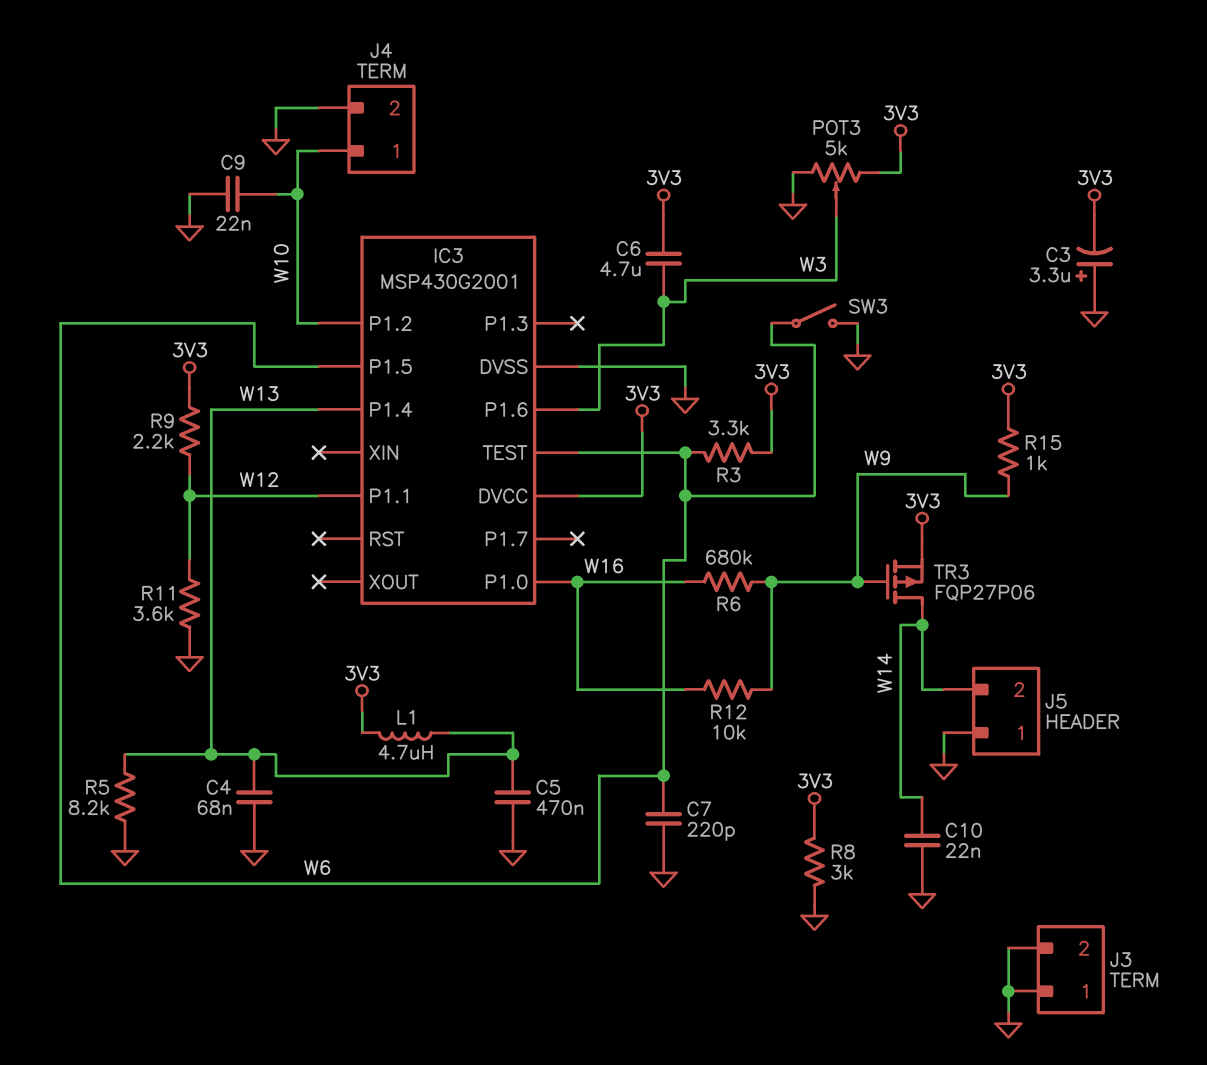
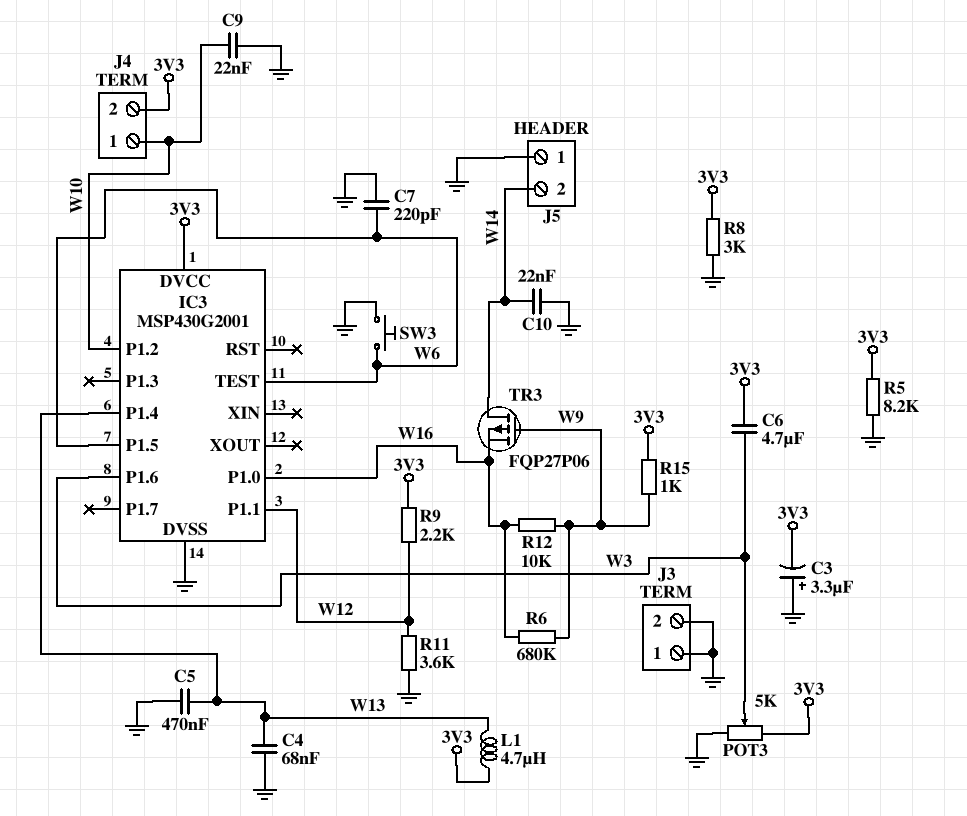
J4 pin 2: GND -> 3V3
R3: 3.3k (3V3, W6) -> none
R5: 8.2k (GND, W13) -> 8.2k (3V3, GND)
SW3: switch (GND, W6) -> button (GND, W6)
TR3: PMOS FQP27P06 (G W9, D W14, S 3V3) -> PMOS FQP27P06 (G W9, D W14, S W16)

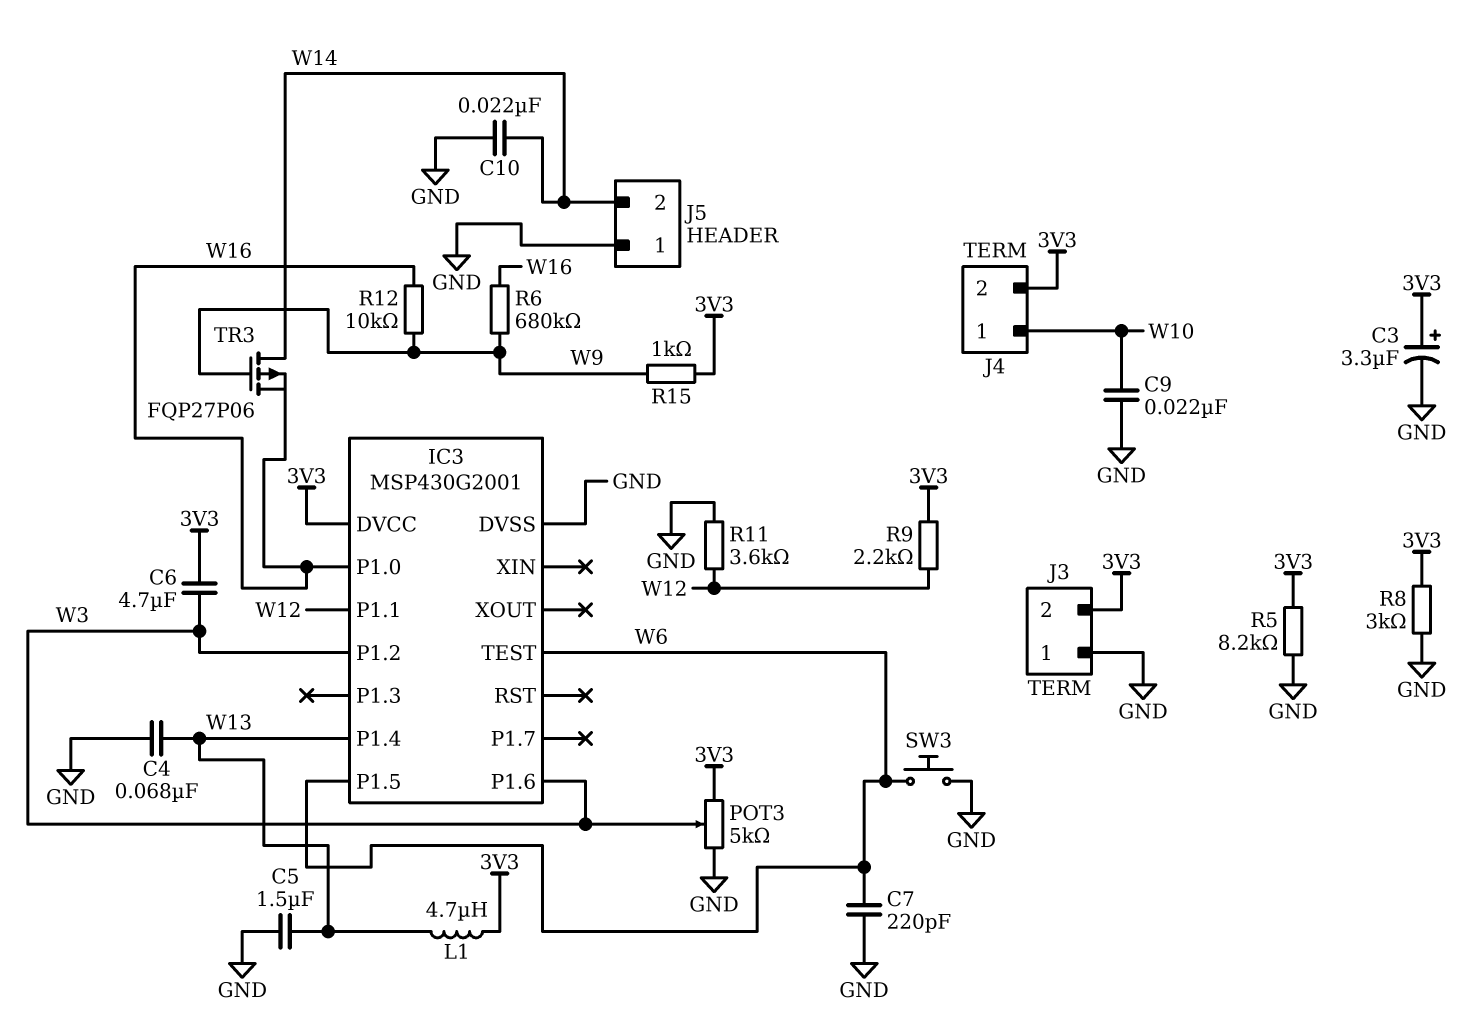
C3: 3.3uF (plus GND, minus 3V3) -> 3.3uF (plus 3V3, minus GND)
C5: 470nF (GND, W13) -> 1.5uF (GND, W13)
IC3 pin P1.2: W10 -> W3
J3 pin 2: GND -> 3V3

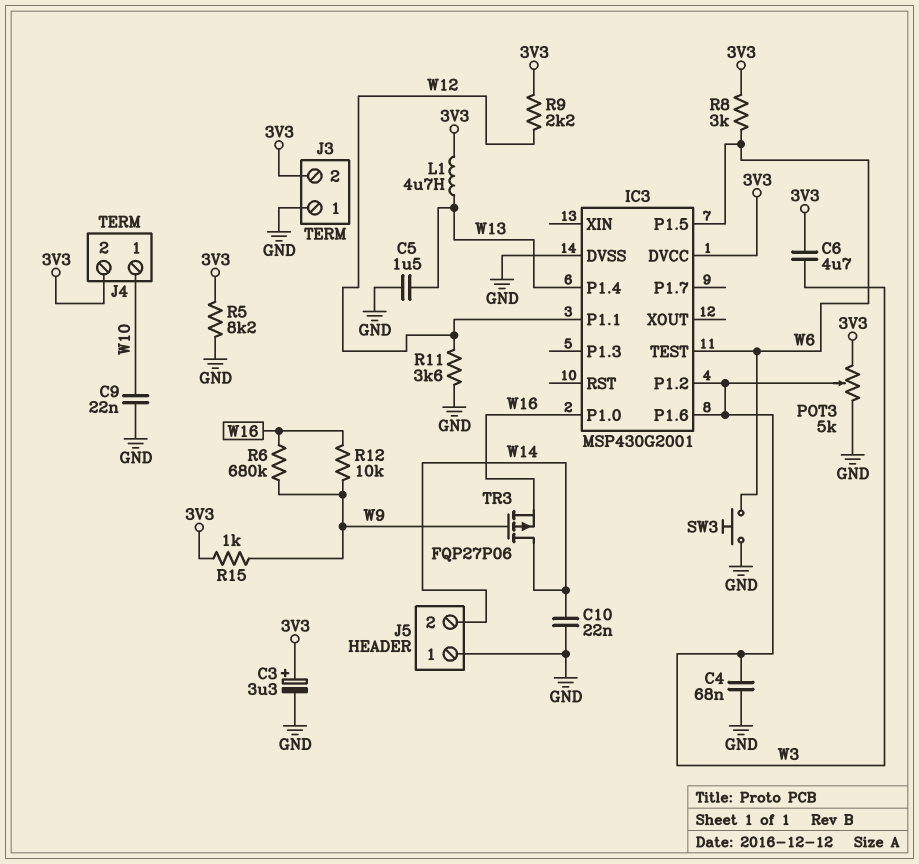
C4: 68nF (GND, W13) -> 68nF (GND, W3)
C7: 220pF (GND, W6) -> none
R8: 3k (3V3, GND) -> 3k (3V3, W6)

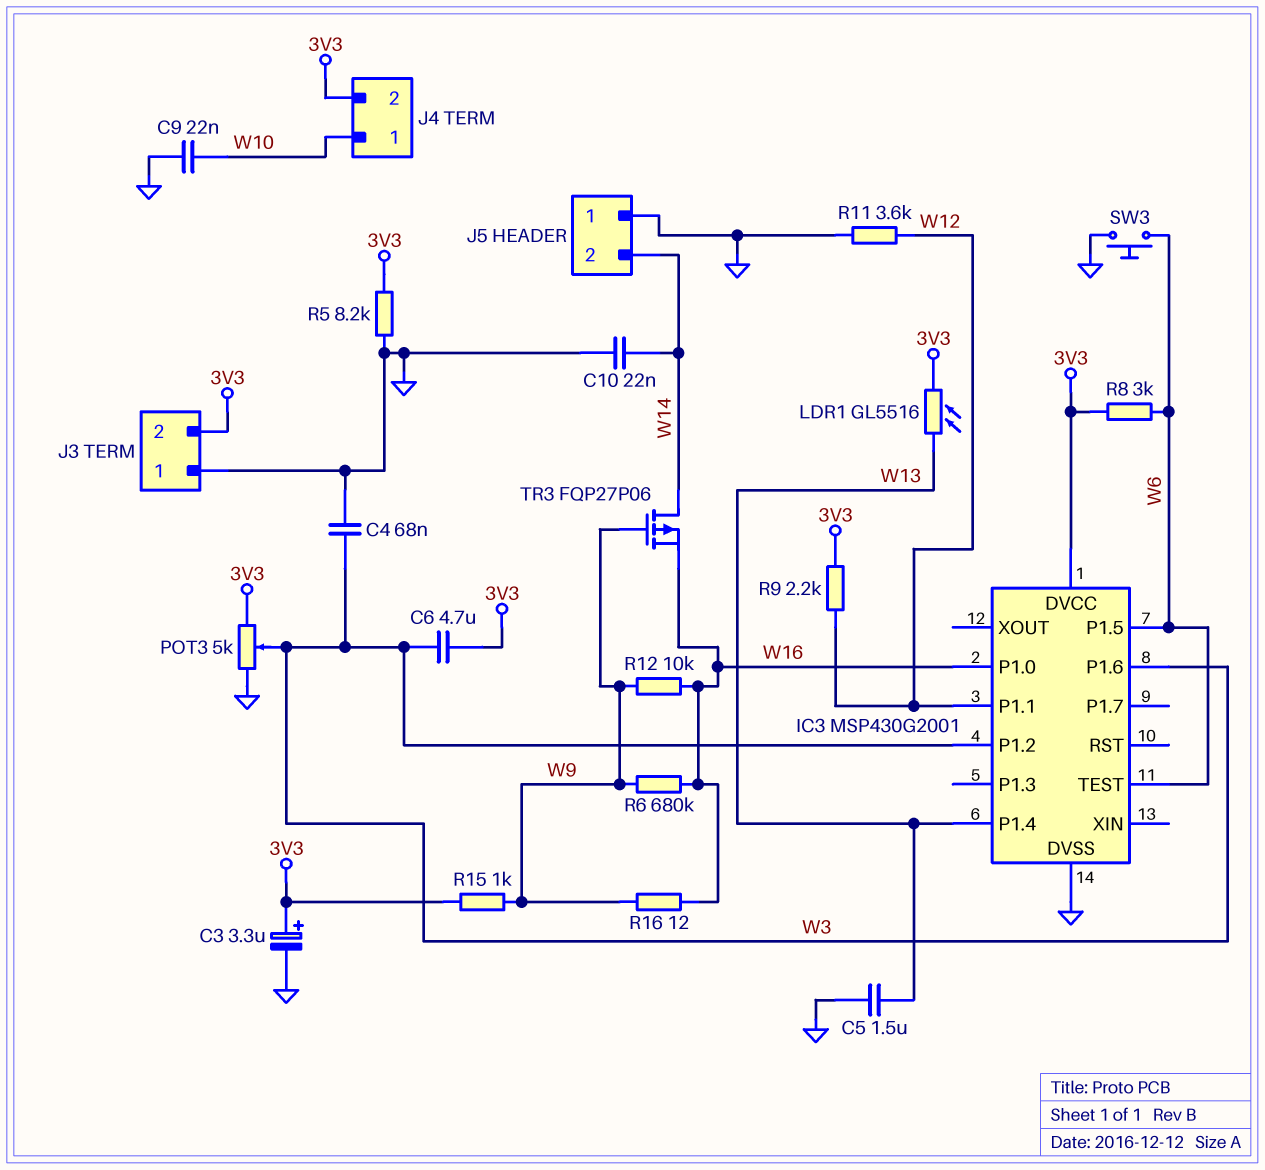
L1: 4.7uH (3V3, W13) -> none
LDR1: none -> GL5516 (3V3, W13)
R16: none -> 12 (W9, W16)

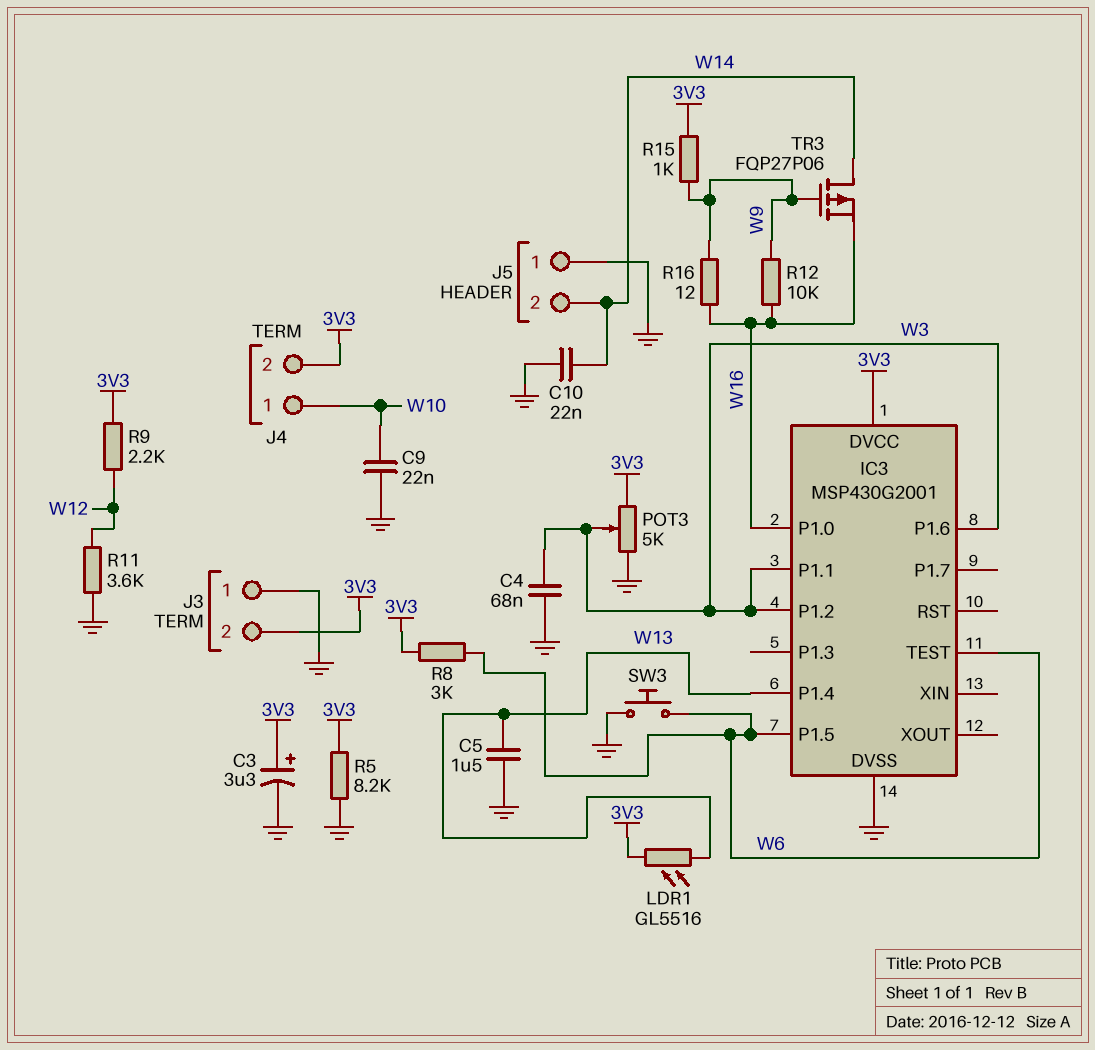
C6: 4.7uF (3V3, W3) -> none
IC3 pin P1.1: W12 -> W3
R6: 680k (W9, W16) -> none

